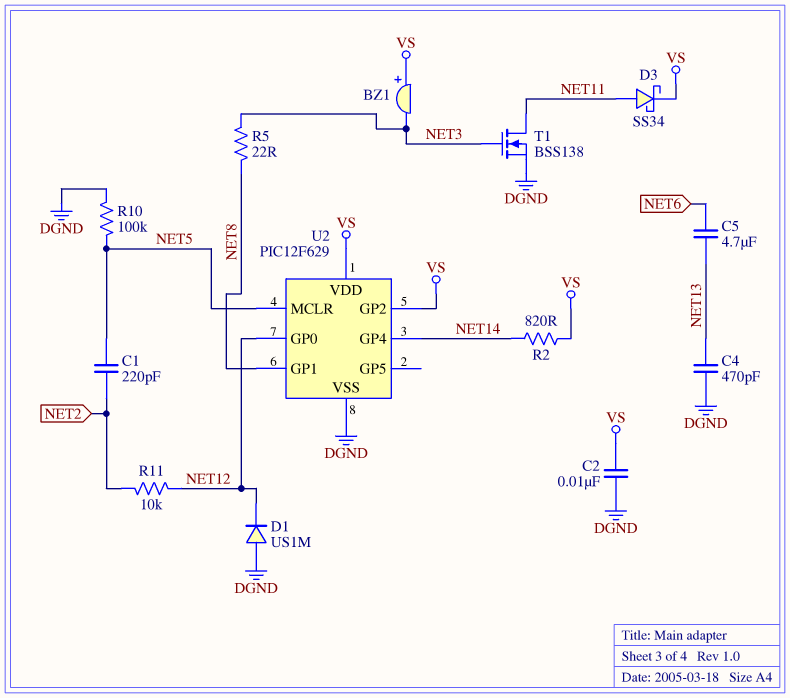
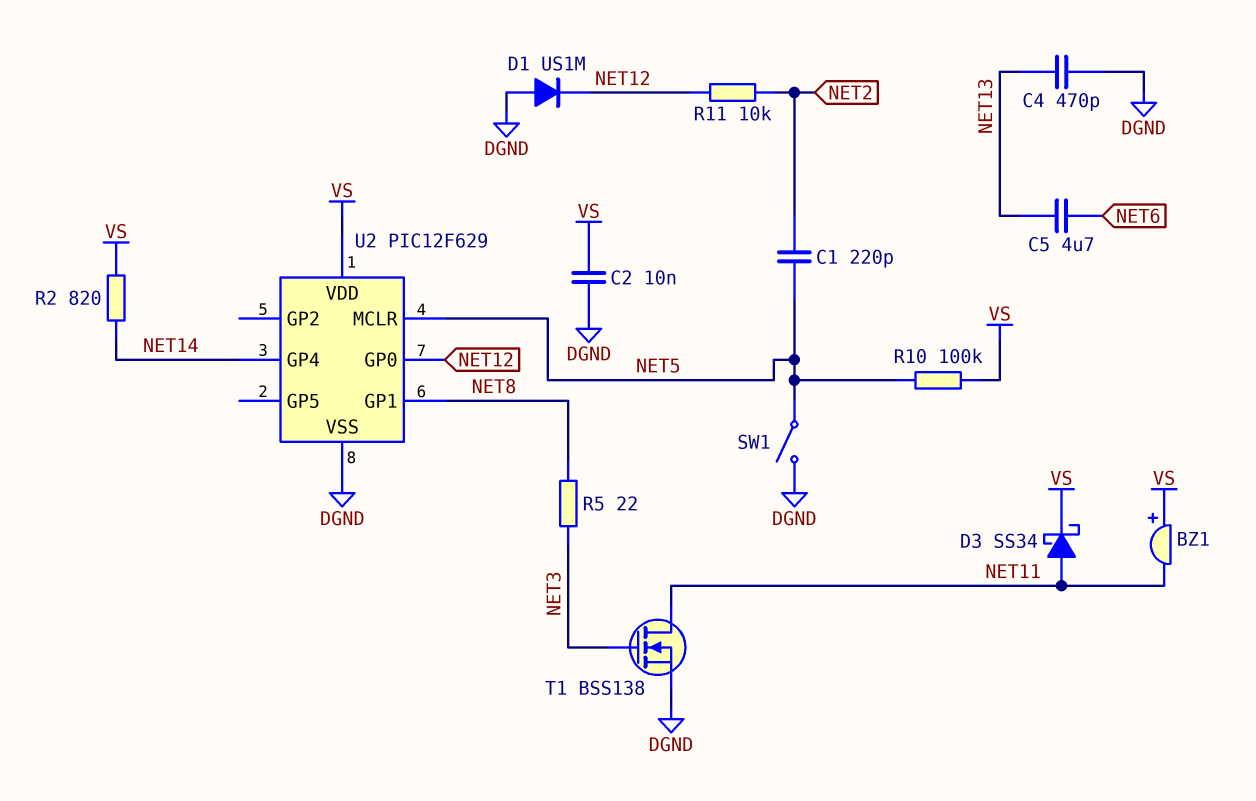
BZ1: buzzer (plus VS, minus NET3) -> buzzer (plus VS, minus NET11)
R10: 100k (DGND, NET5) -> 100k (NET5, VS)
SW1: none -> switch (DGND, NET5)
U2 pin GP2: VS -> none

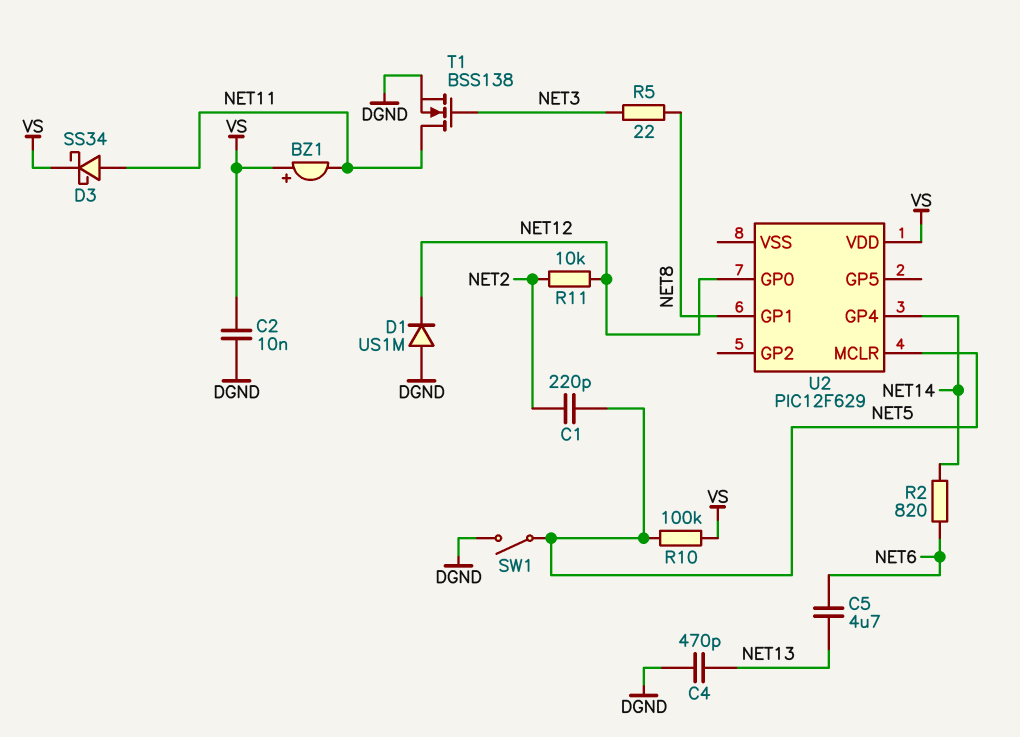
R2: 820 (NET14, VS) -> 820 (NET6, NET14)
U2 pin VSS: DGND -> none

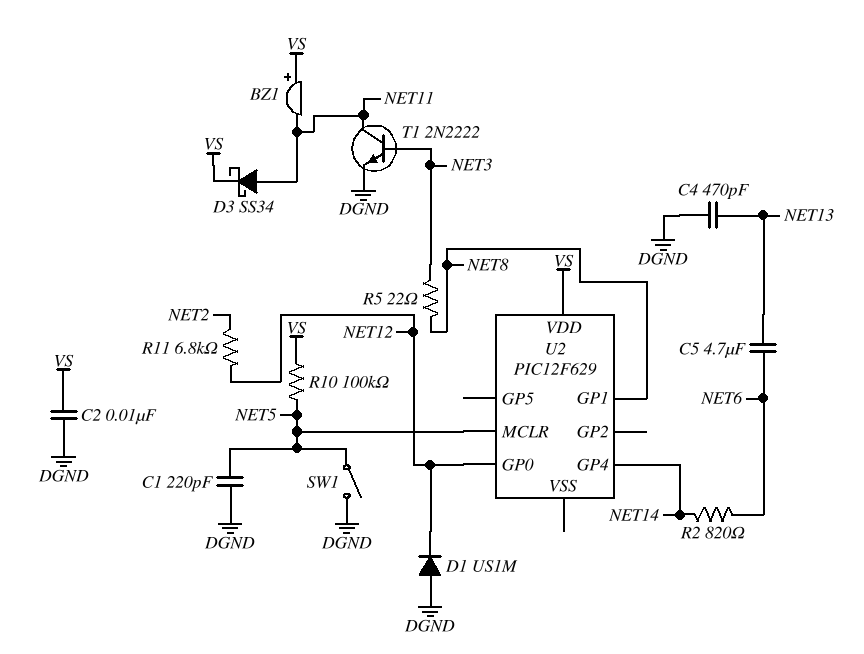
C1: 220pF (NET2, NET5) -> 220pF (DGND, NET5)
R11: 10k (NET2, NET12) -> 6.8k (NET2, NET12)
T1: NMOS BSS138 (G NET3, D NET11, S DGND) -> NPN 2N2222 (B NET3, C NET11, E DGND)

